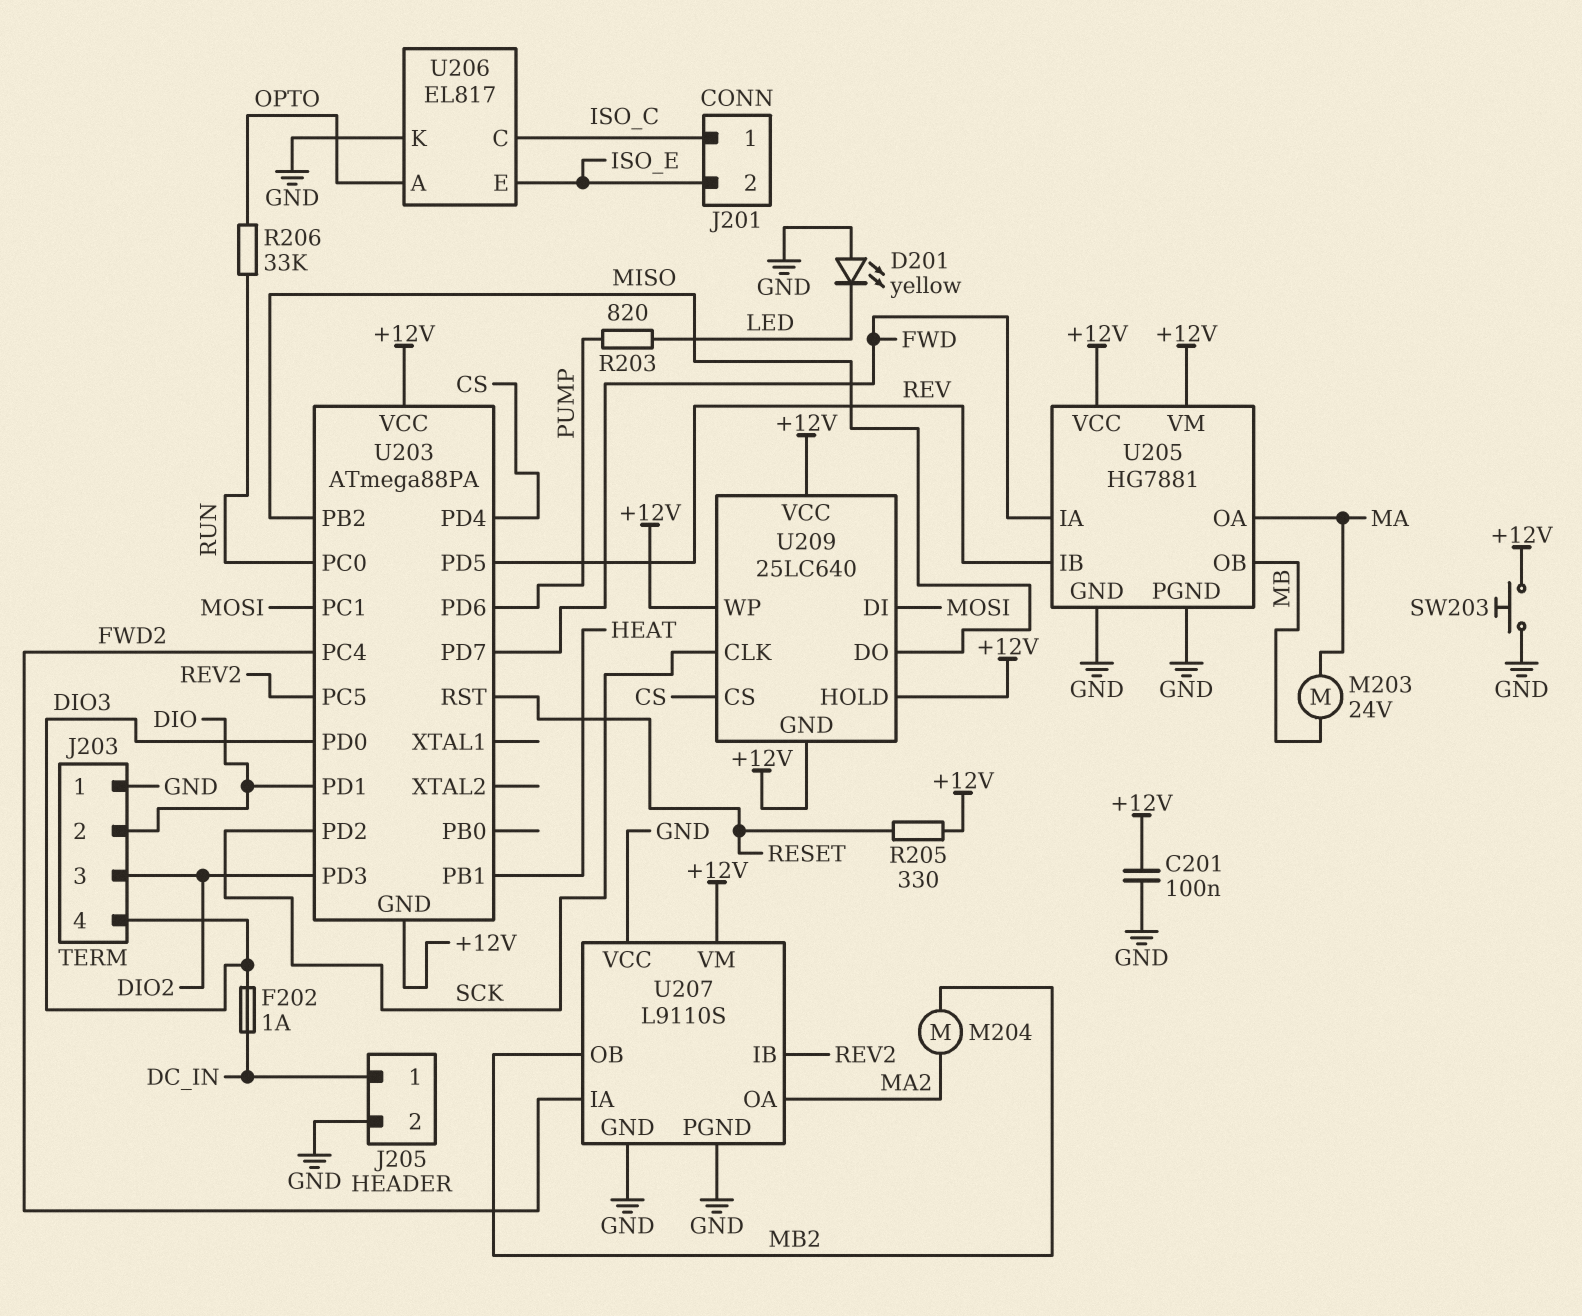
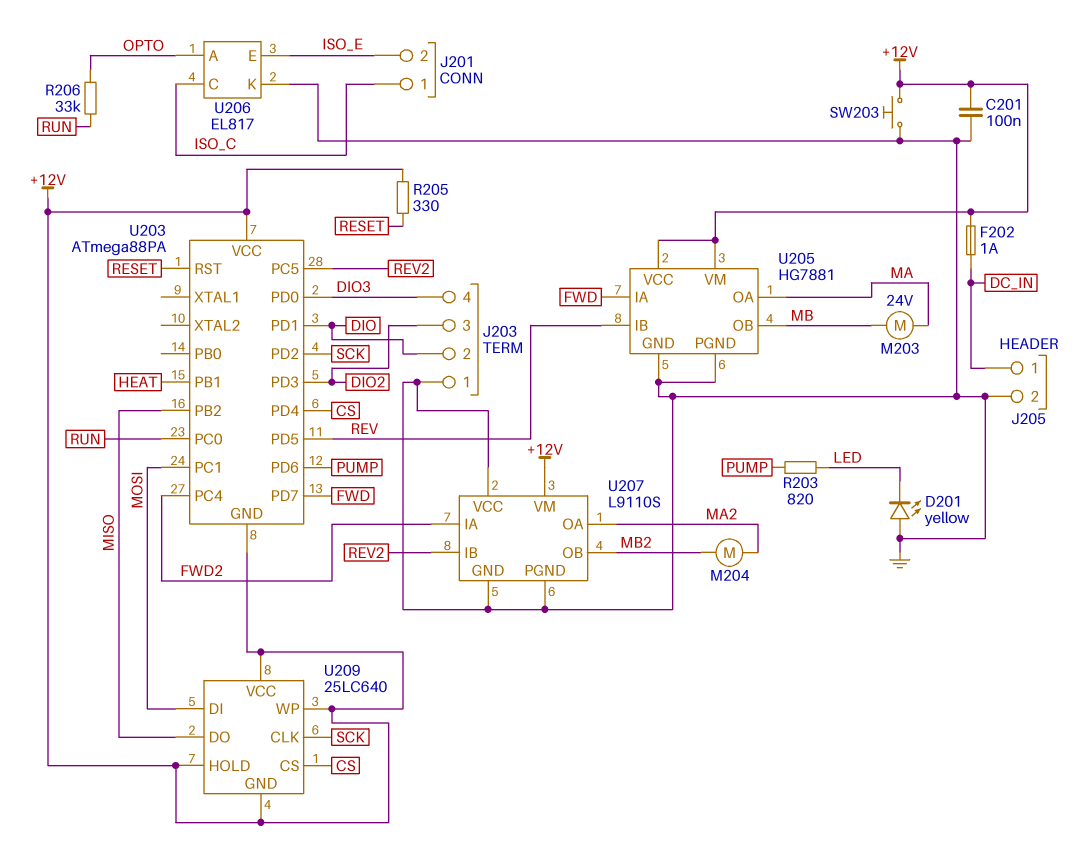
F202: 1A (DC_IN, DIO3) -> 1A (+12V, DC_IN)

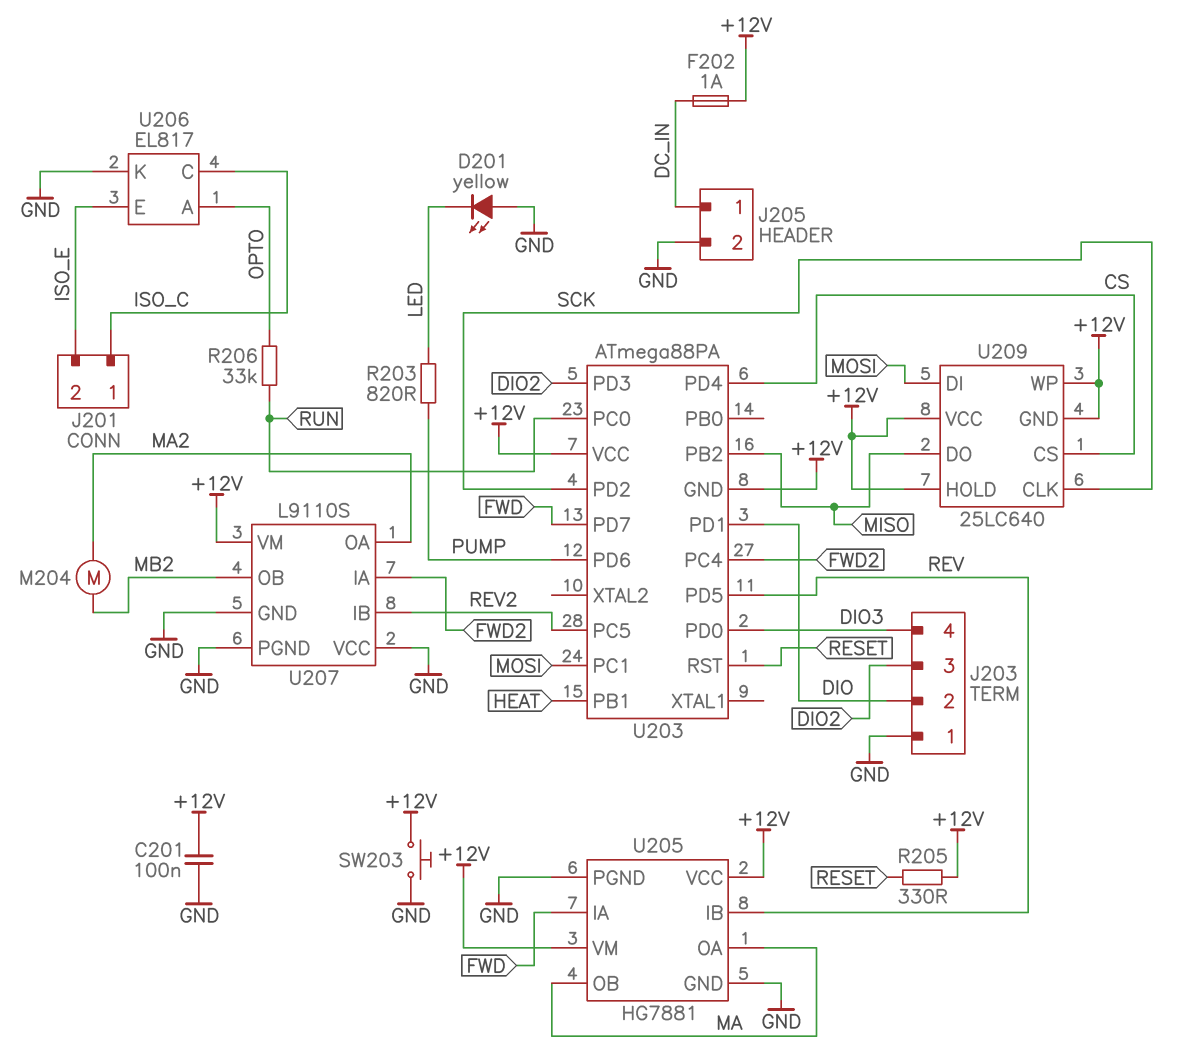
M203: motor 24V (MA, MB) -> none
U205 pin OB: MB -> MA

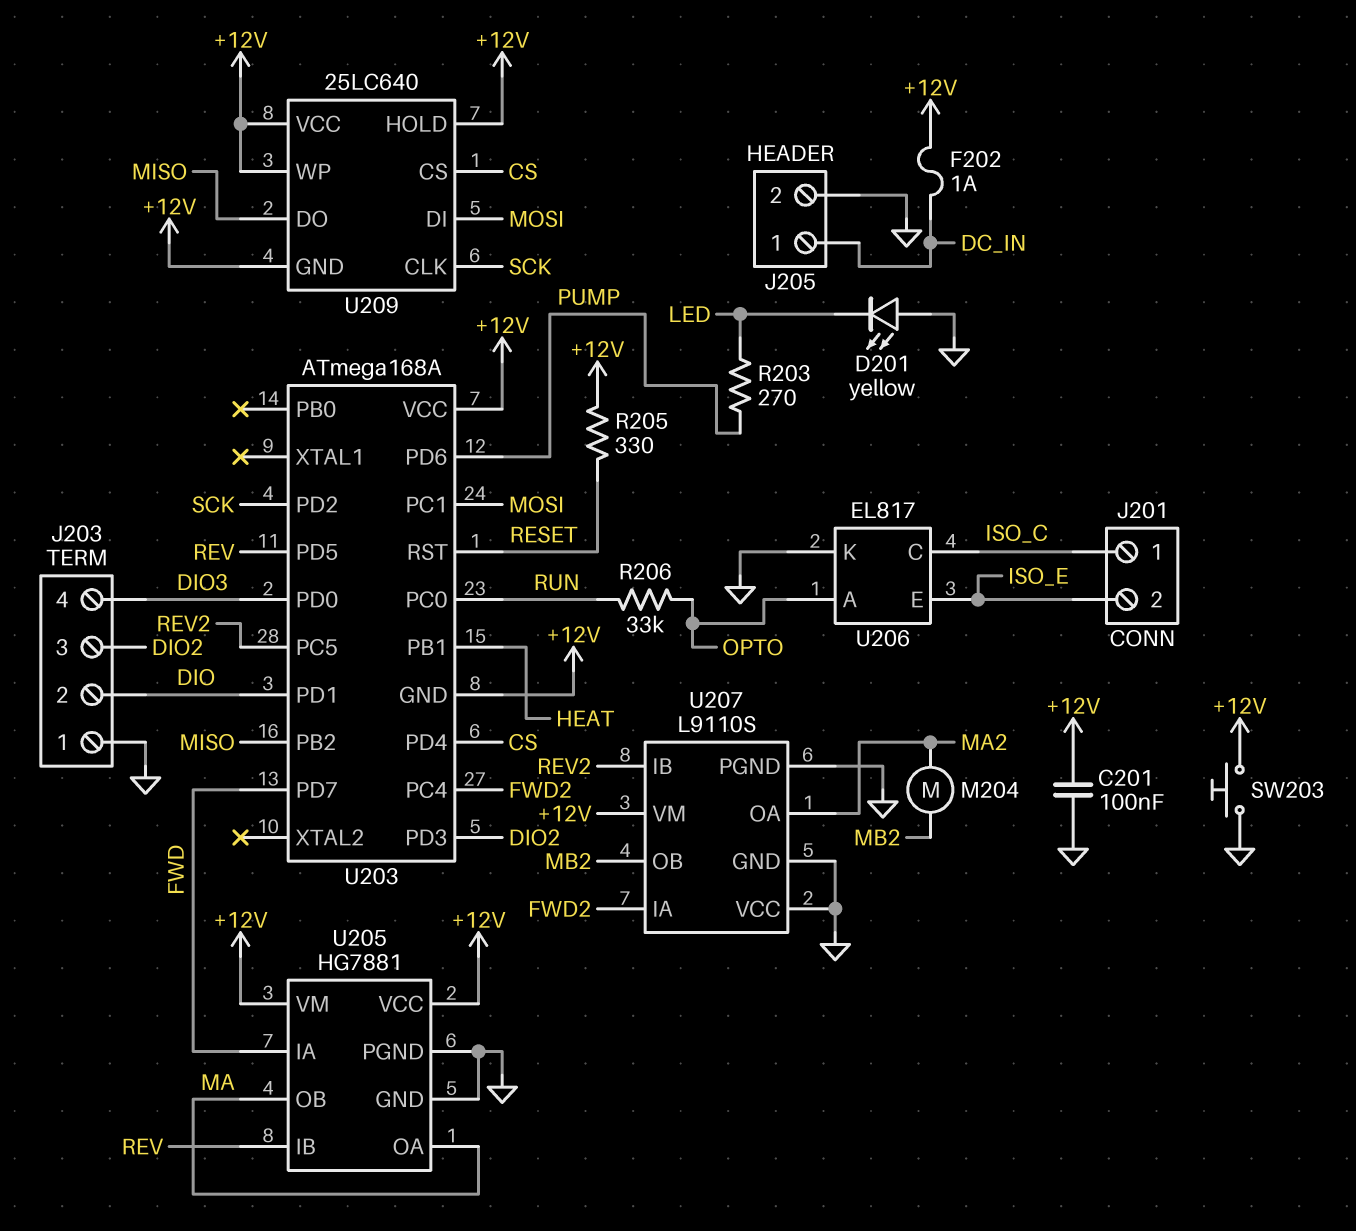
R203: 820 (LED, PUMP) -> 270 (LED, PUMP)
U203: ATmega88PA -> ATmega168A

